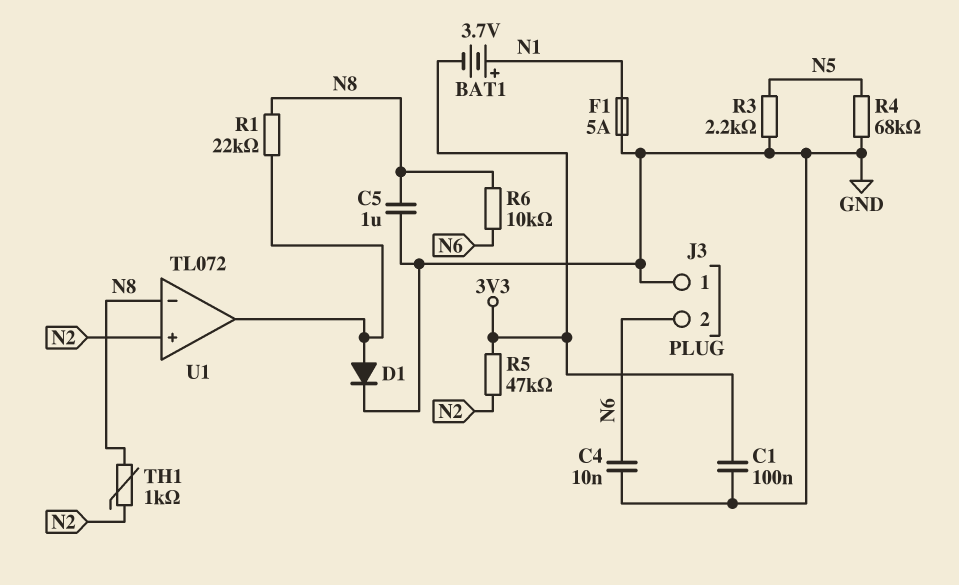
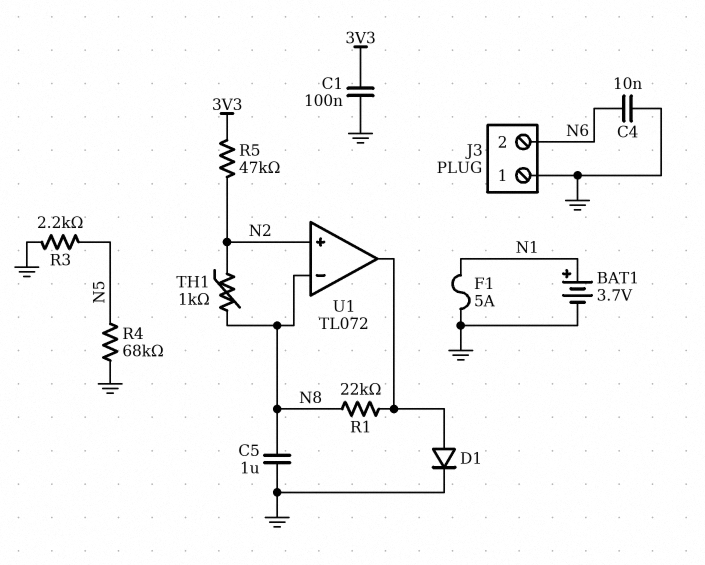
BAT1: 3.7V (plus N1, minus 3V3) -> 3.7V (plus N1, minus GND)
R6: 10k (N6, N8) -> none

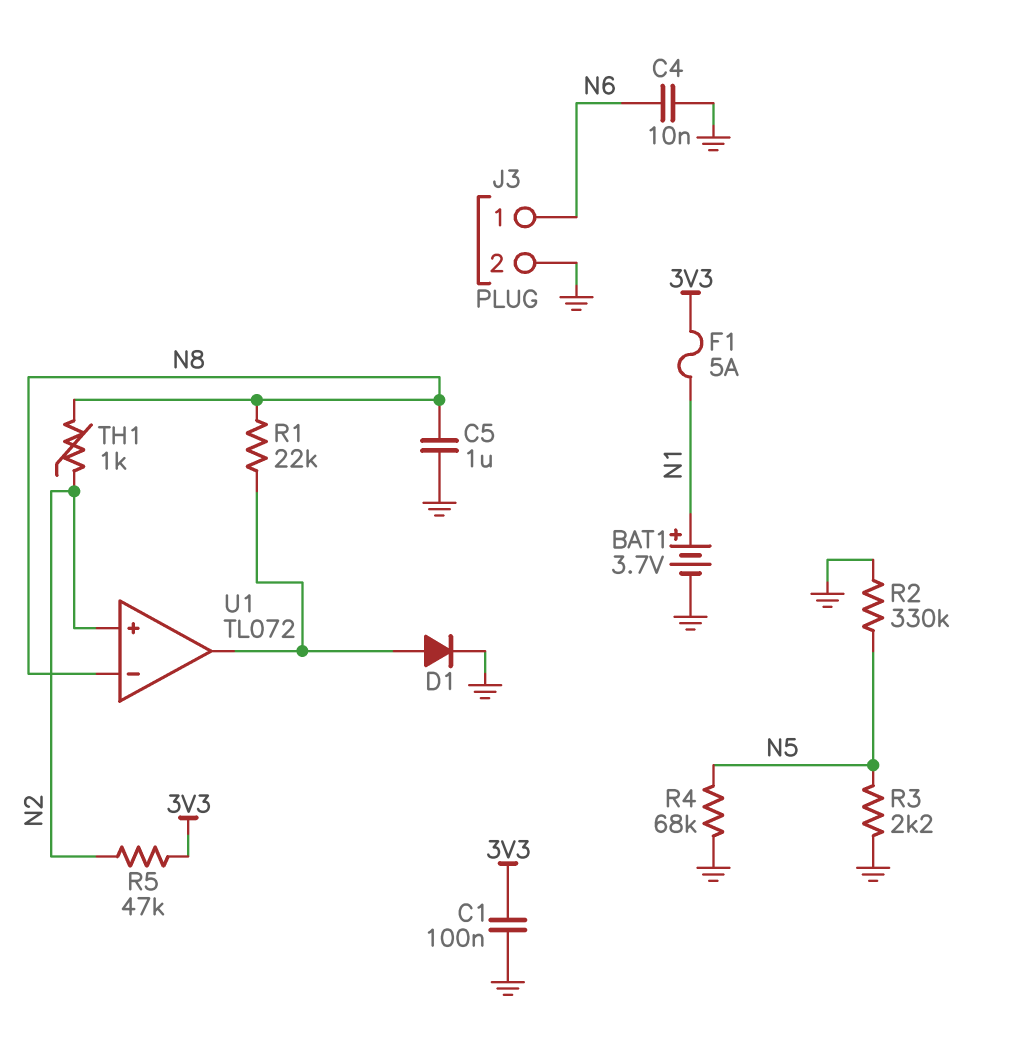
F1: 5A (GND, N1) -> 5A (3V3, N1)
J3 pin 1: GND -> N6
J3 pin 2: N6 -> GND
R2: none -> 330k (GND, N5)

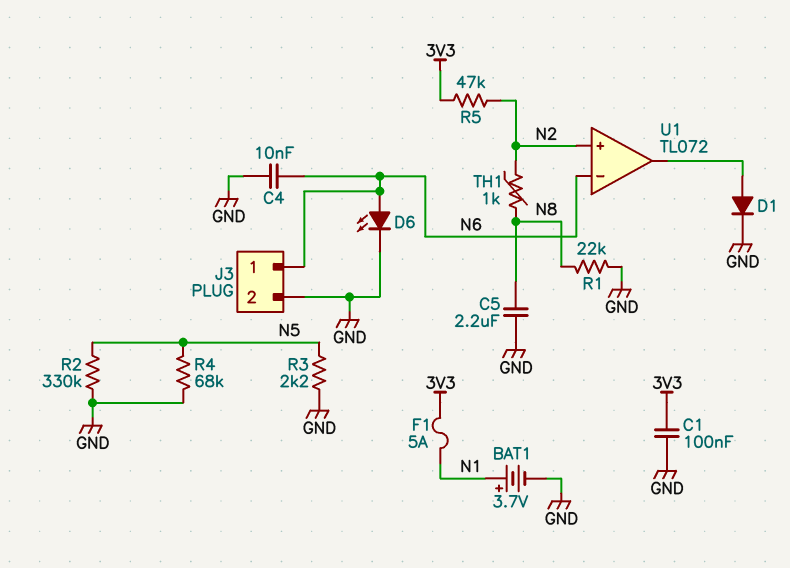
C5: 1uF (GND, N8) -> 2.2uF (GND, N8)
D6: none -> LED (A N6, K GND)
R1: 22k (N8, U1/out) -> 22k (GND, N8)
U1 pin in-: N8 -> N6

